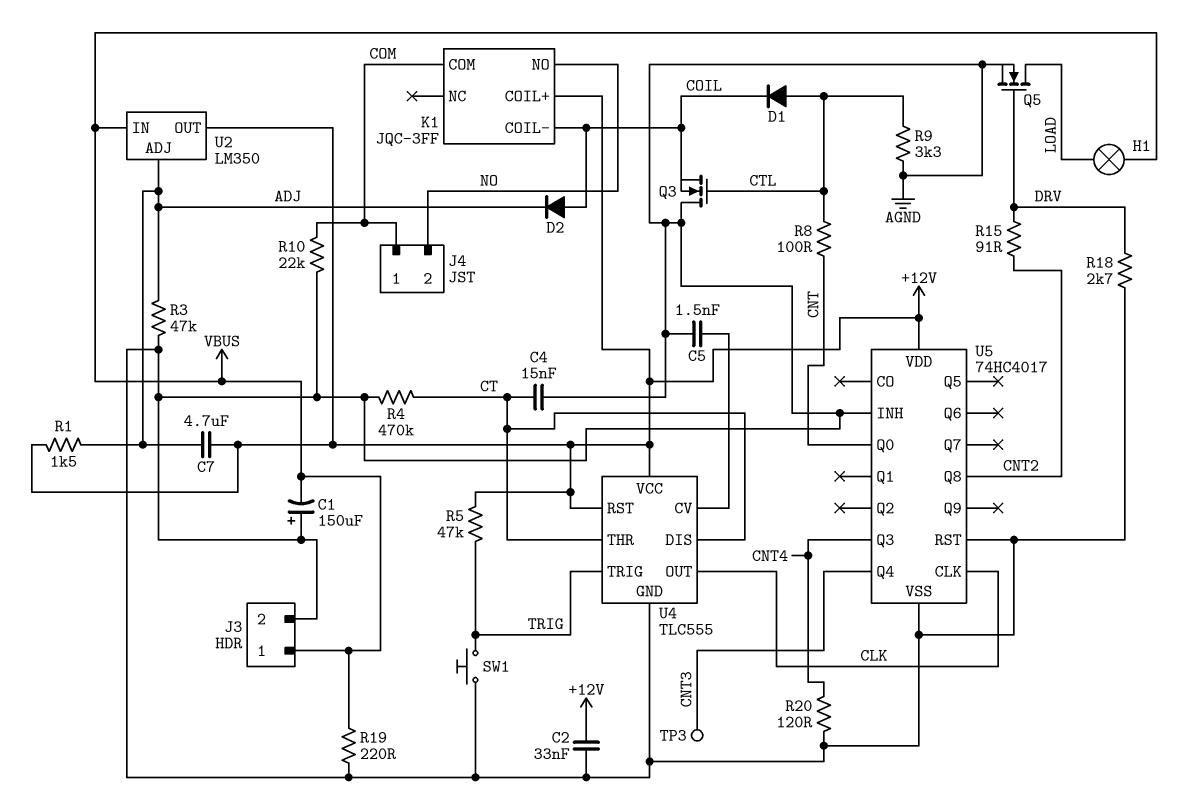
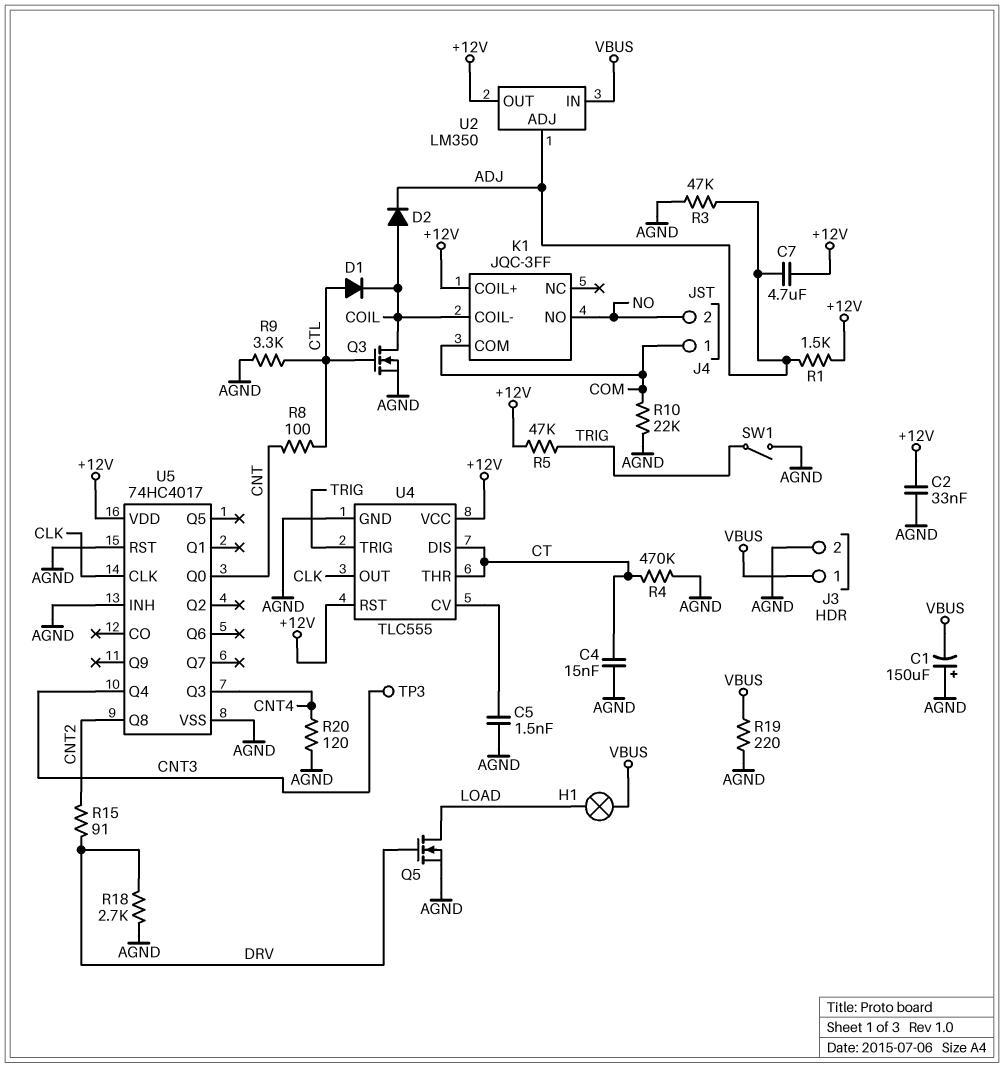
Q3: NMOS (G CTL, D AGND, S COIL) -> NMOS (G CTL, D COIL, S AGND)
SW1: button (AGND, TRIG) -> switch (AGND, TRIG)

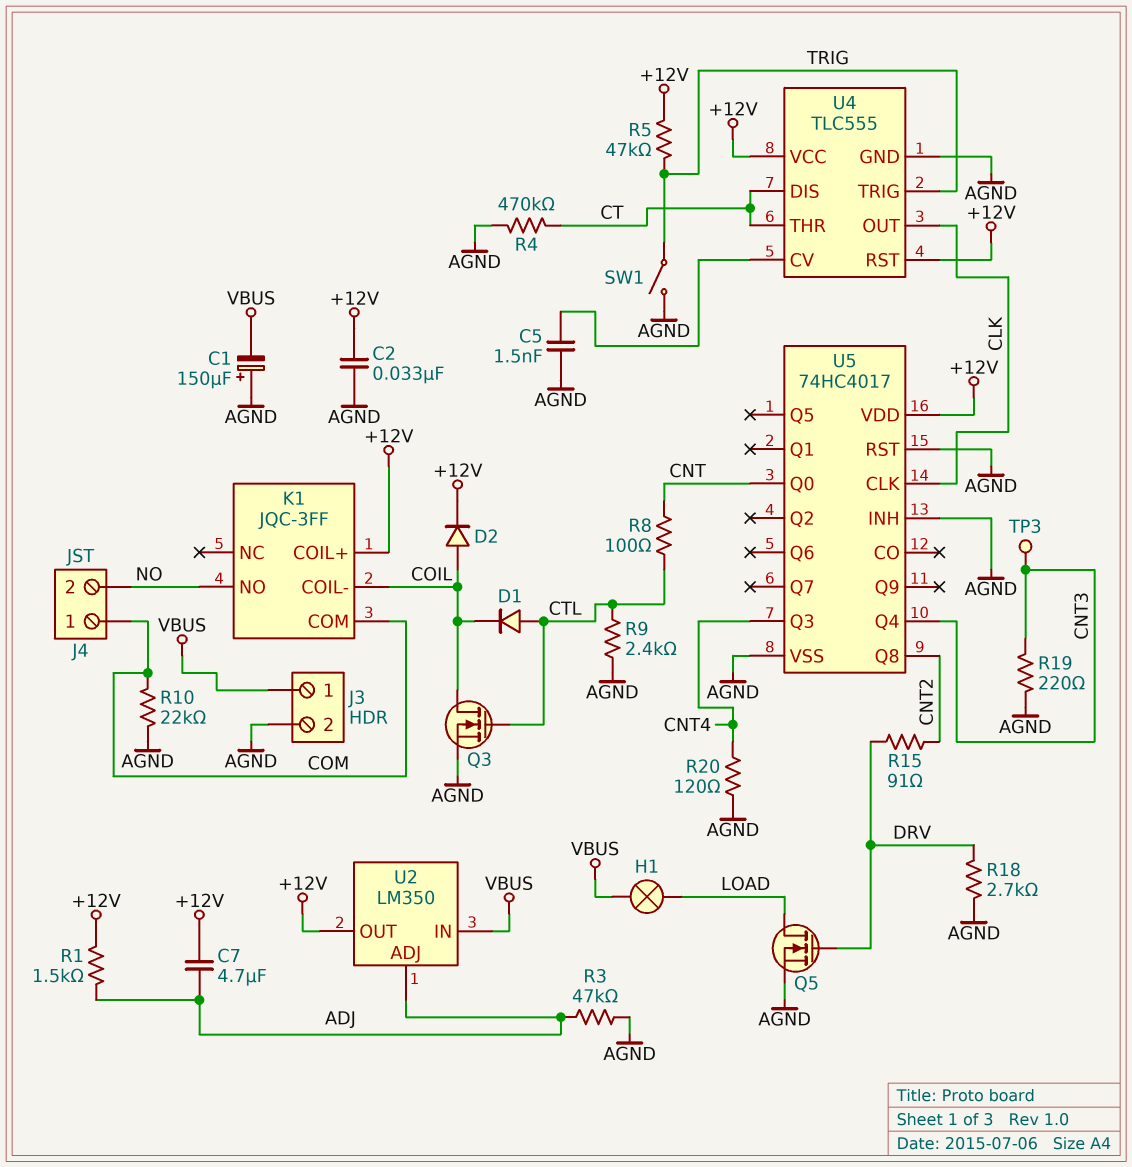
C4: 15nF (AGND, CT) -> none
D2: diode (A COIL, K ADJ) -> diode (A COIL, K +12V)
R9: 3.3k (AGND, CTL) -> 2.4k (AGND, CTL)
R19: 220 (AGND, VBUS) -> 220 (AGND, CNT3)

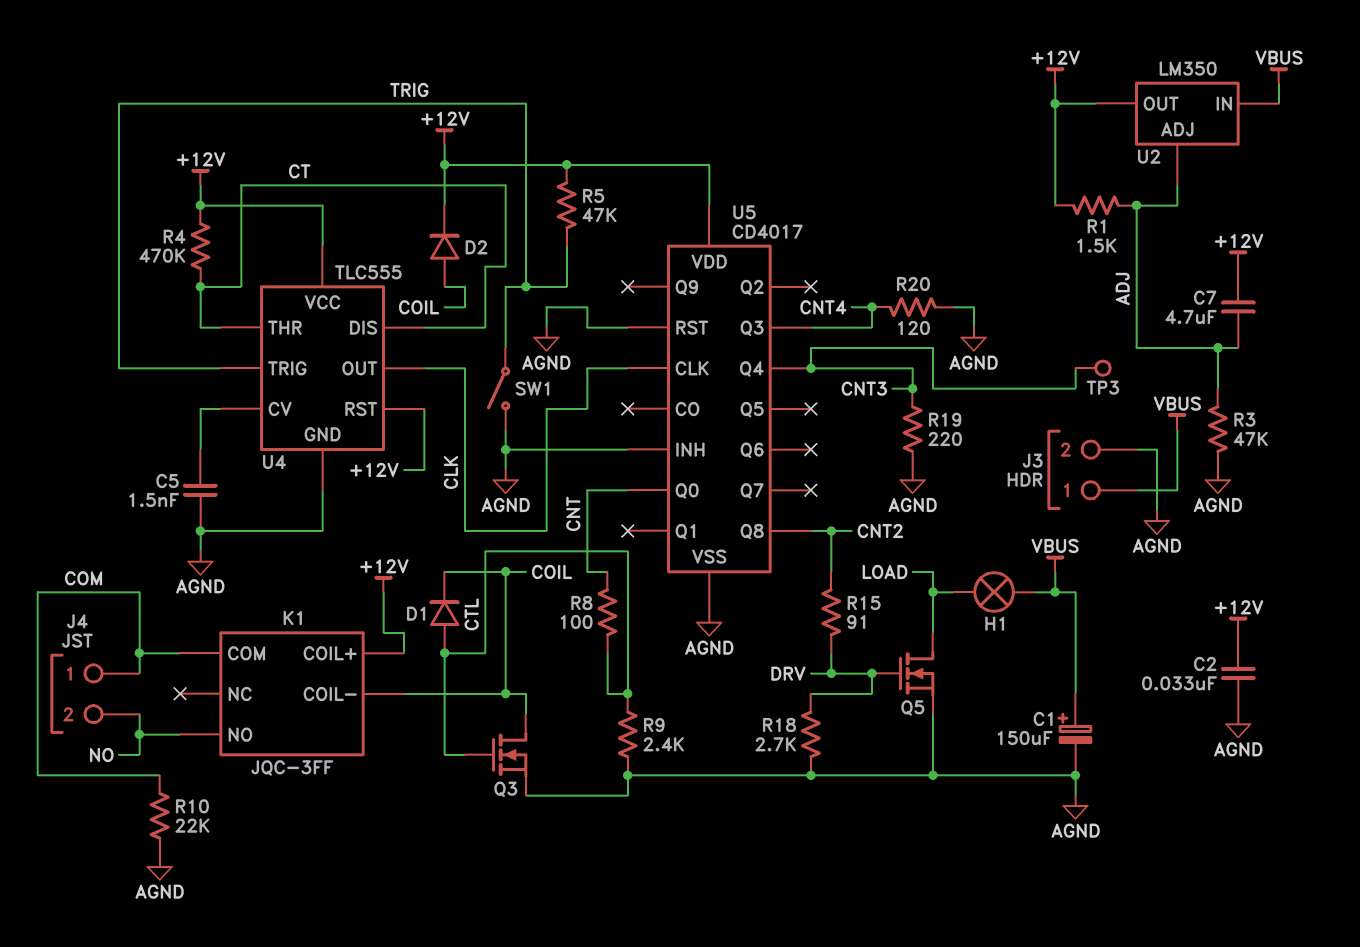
C1: 150uF (plus AGND, minus VBUS) -> 150uF (plus VBUS, minus AGND)
R4: 470k (AGND, CT) -> 470k (+12V, CT)
U5: 74HC4017 -> CD4017

